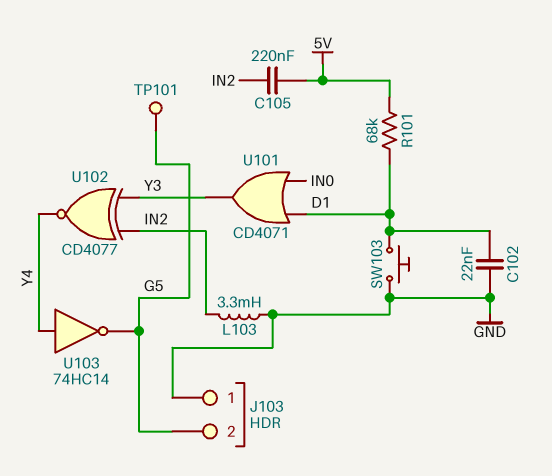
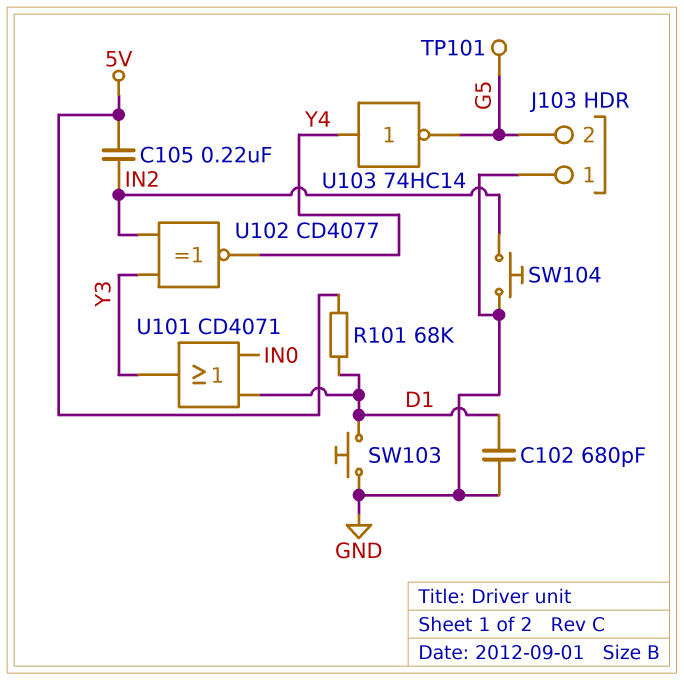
C102: 22nF (D1, GND) -> 680pF (D1, GND)
L103: 3.3mH (GND, IN2) -> none
SW104: none -> button (GND, IN2)

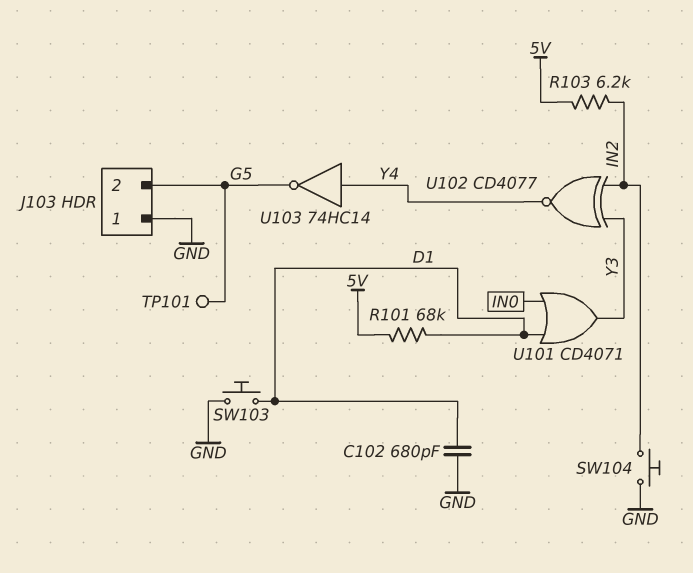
C105: 220nF (5V, IN2) -> none
R103: none -> 6.2k (5V, IN2)

